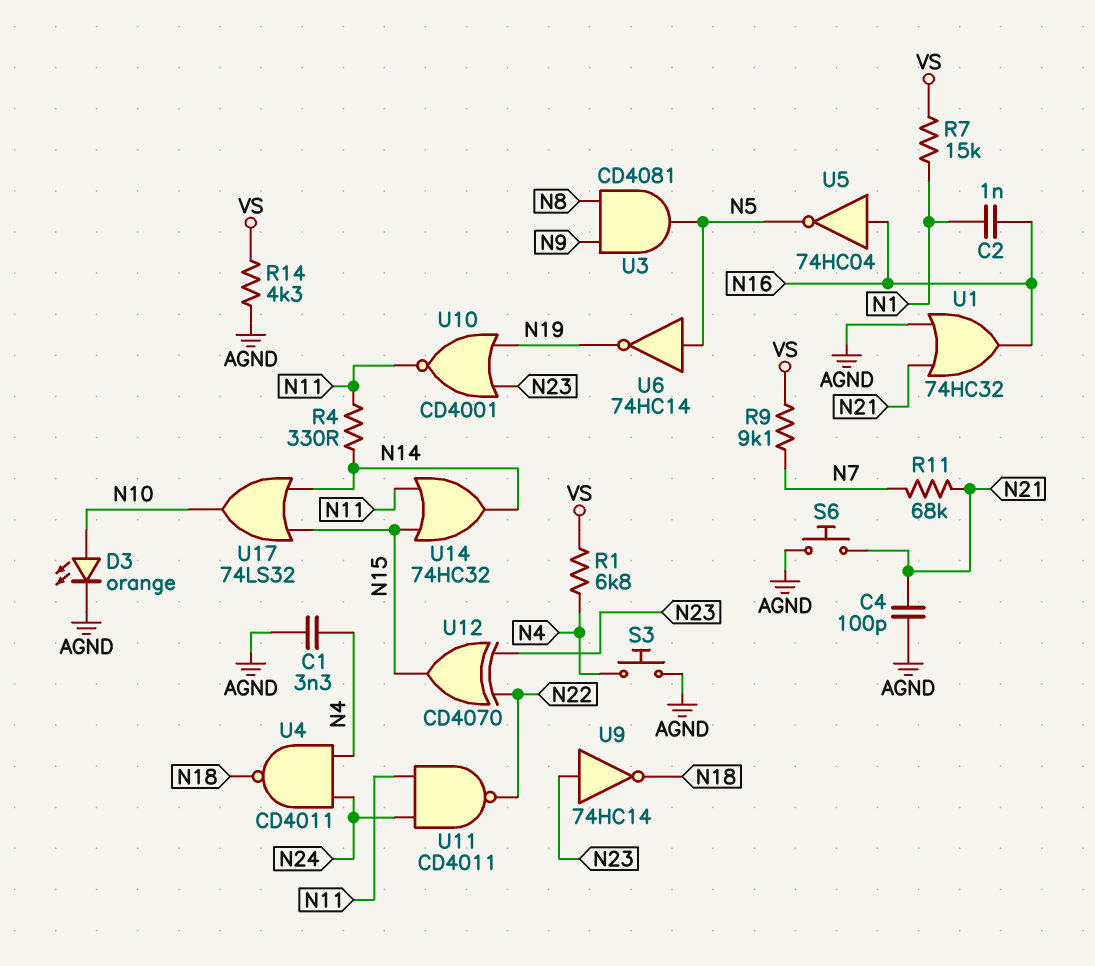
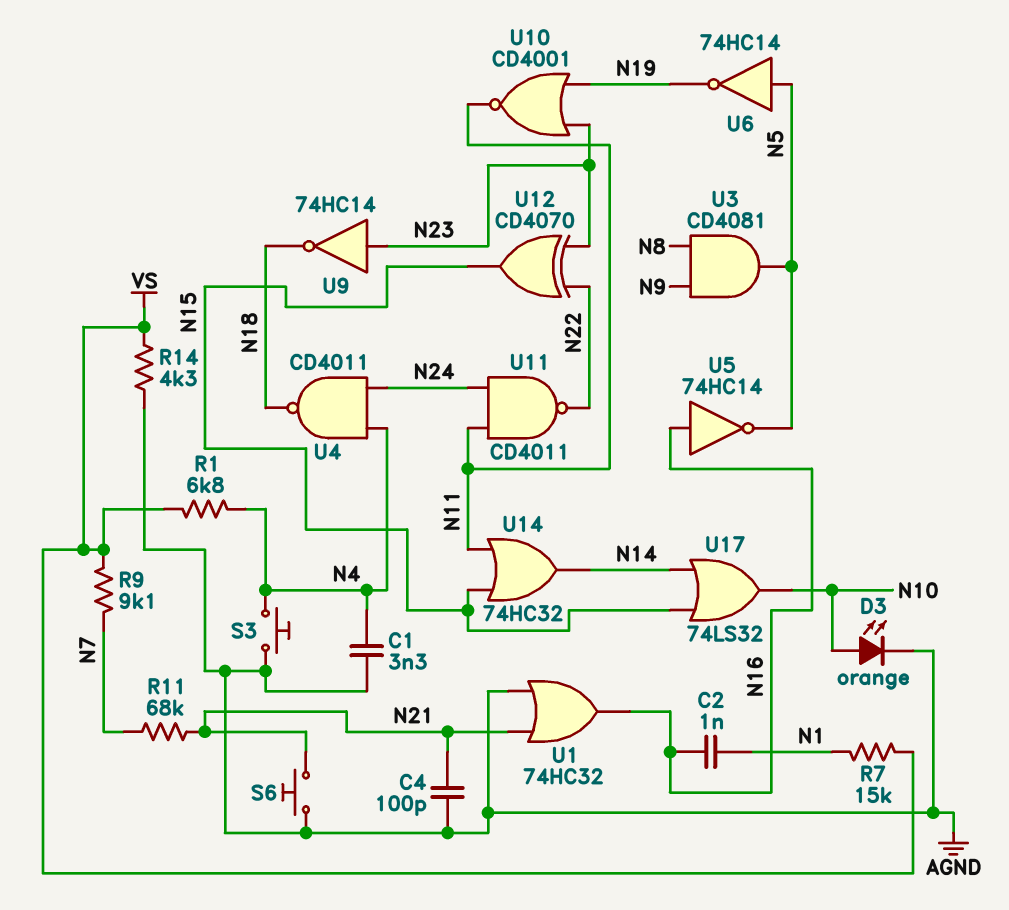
R4: 330 (N11, N14) -> none
U5: NOT 74HC04 (in N16, out N5) -> NOT 74HC14 (in N16, out N5)

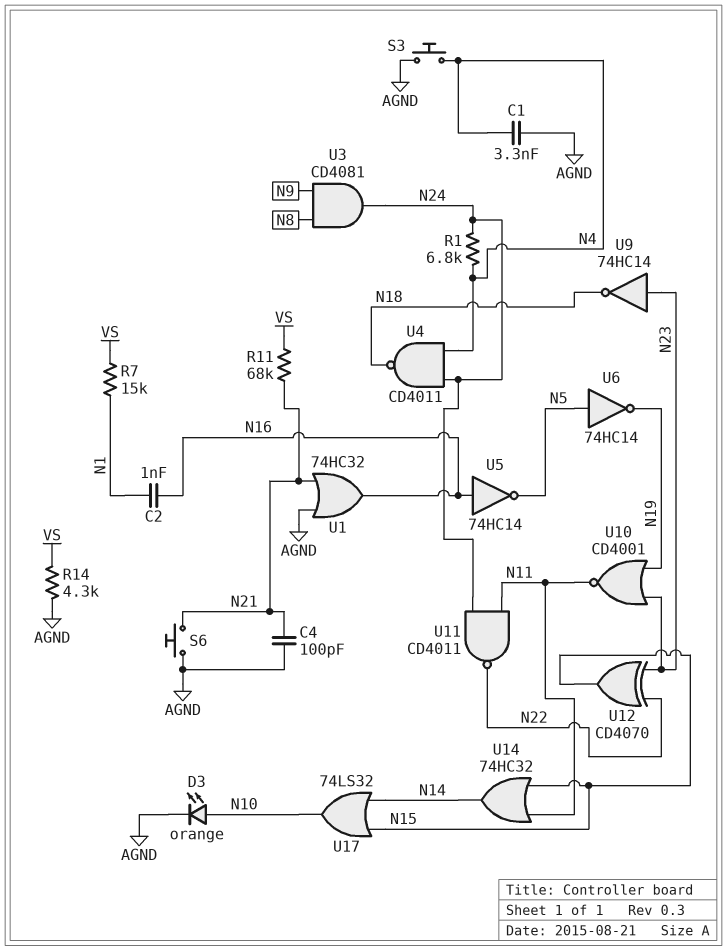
R1: 6.8k (N4, VS) -> 6.8k (N4, N24)
R9: 9.1k (N7, VS) -> none
R11: 68k (N7, N21) -> 68k (N21, VS)
U3: AND CD4081 (in N8, in N9, out N5) -> AND CD4081 (in N8, in N9, out N24)

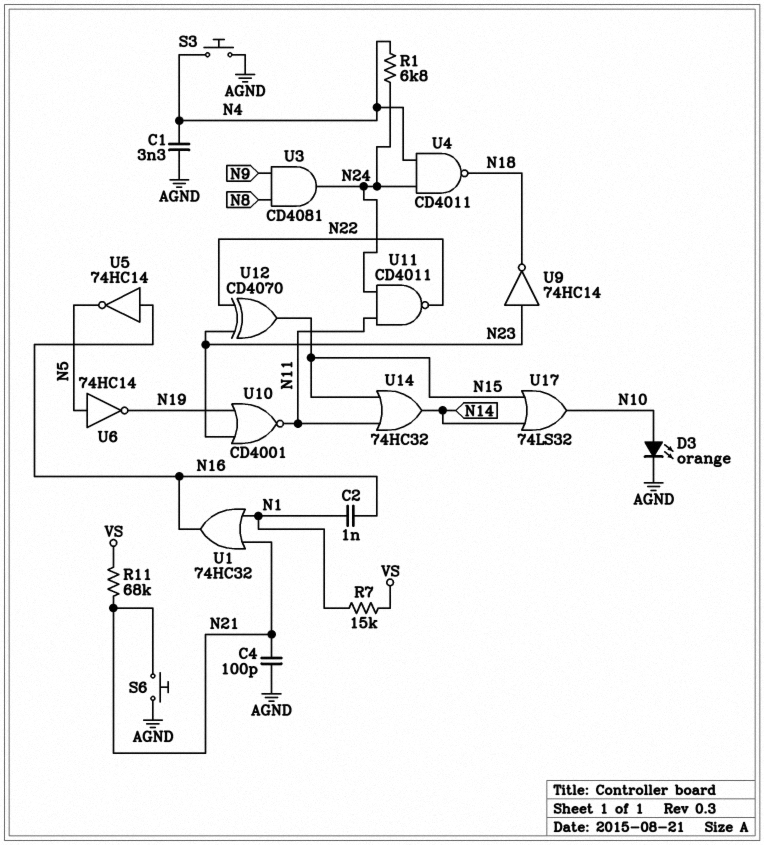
R14: 4.3k (AGND, VS) -> none
U1: OR 74HC32 (in AGND, in N21, out N16) -> OR 74HC32 (in N1, in N21, out N16)

